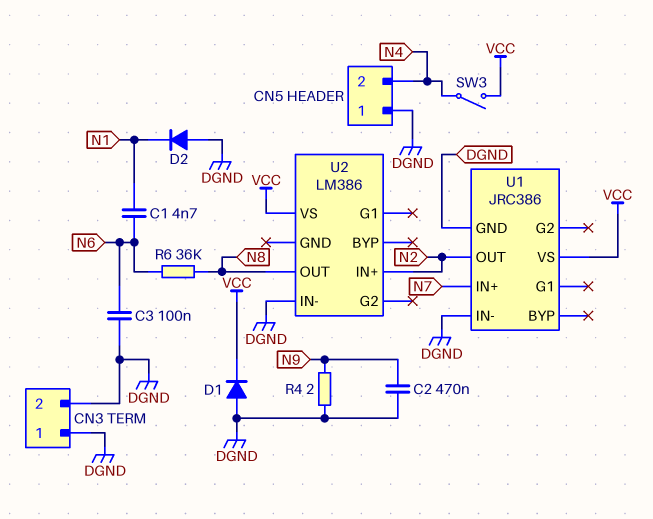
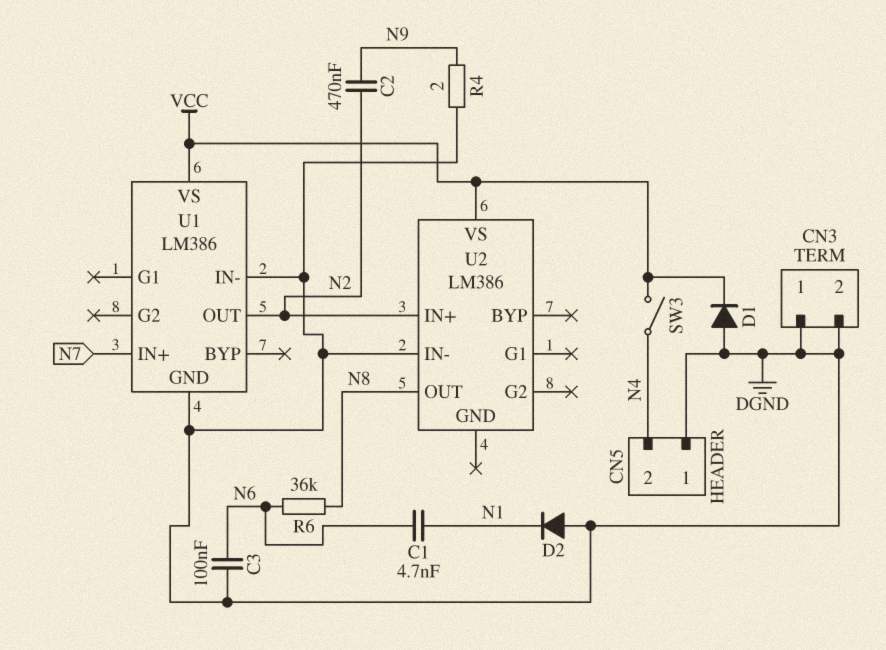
C2: 470nF (DGND, N9) -> 470nF (N2, N9)
U1: JRC386 -> LM386

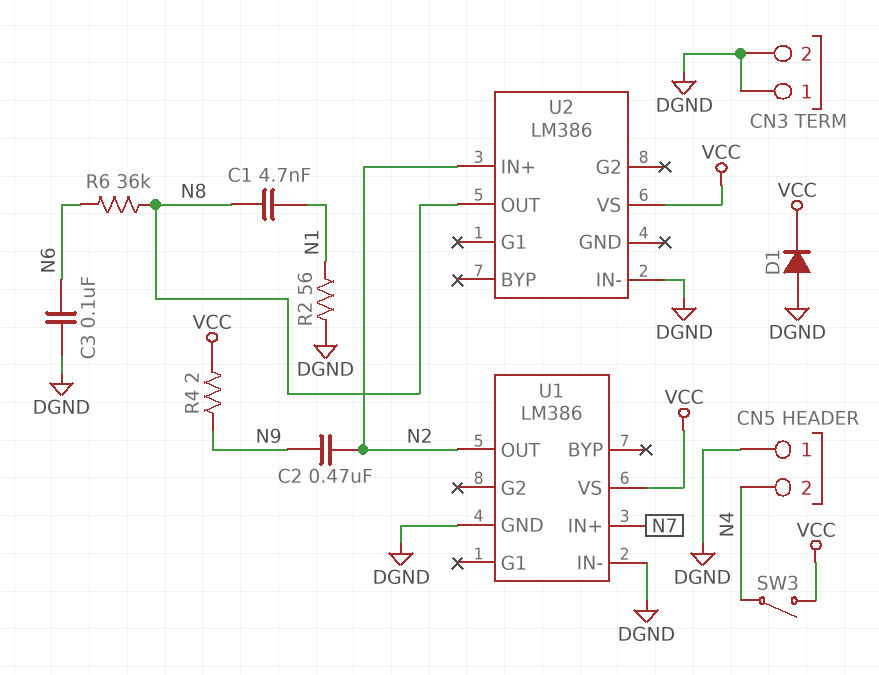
C1: 4.7nF (N1, N6) -> 4.7nF (N1, N8)
D2: diode (A DGND, K N1) -> none
R2: none -> 56 (DGND, N1)
R4: 2 (DGND, N9) -> 2 (N9, VCC)

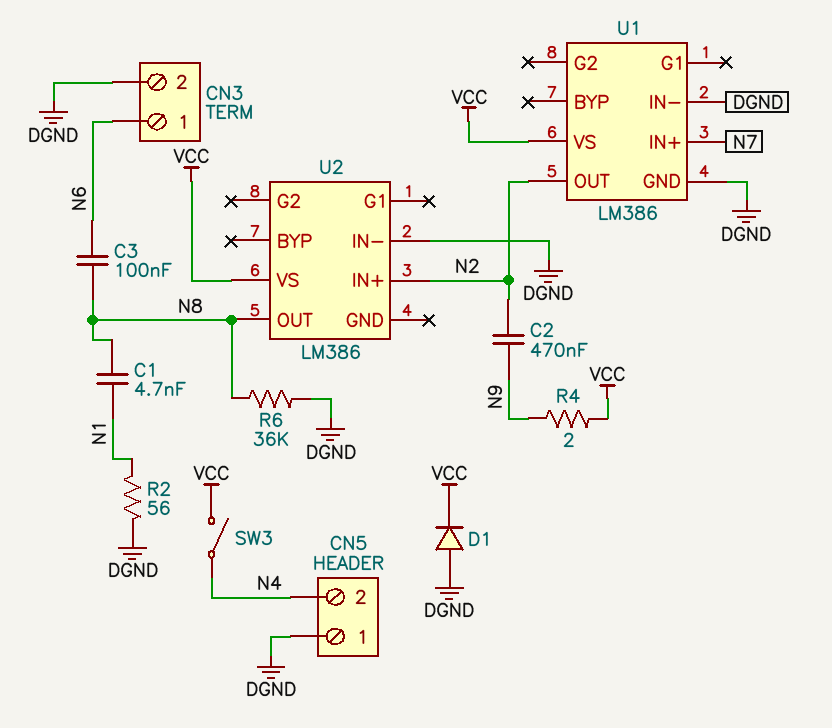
C3: 100nF (DGND, N6) -> 100nF (N6, N8)
CN3 pin 1: DGND -> N6
R6: 36k (N6, N8) -> 36k (DGND, N8)

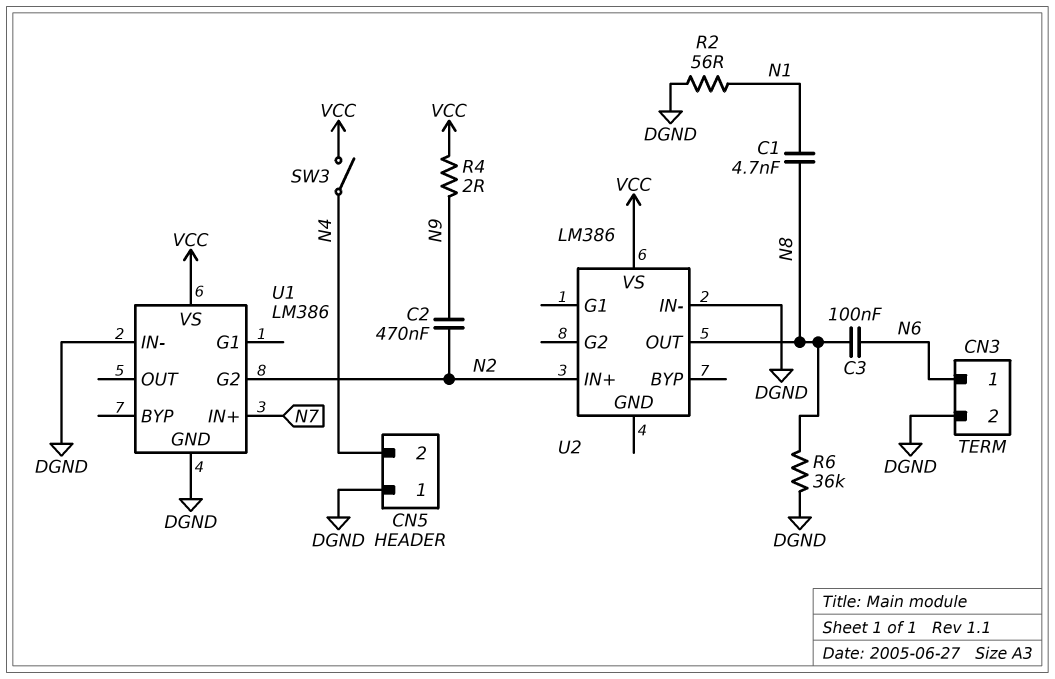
D1: diode (A DGND, K VCC) -> none
U1 pin G2: none -> N2
U1 pin OUT: N2 -> none

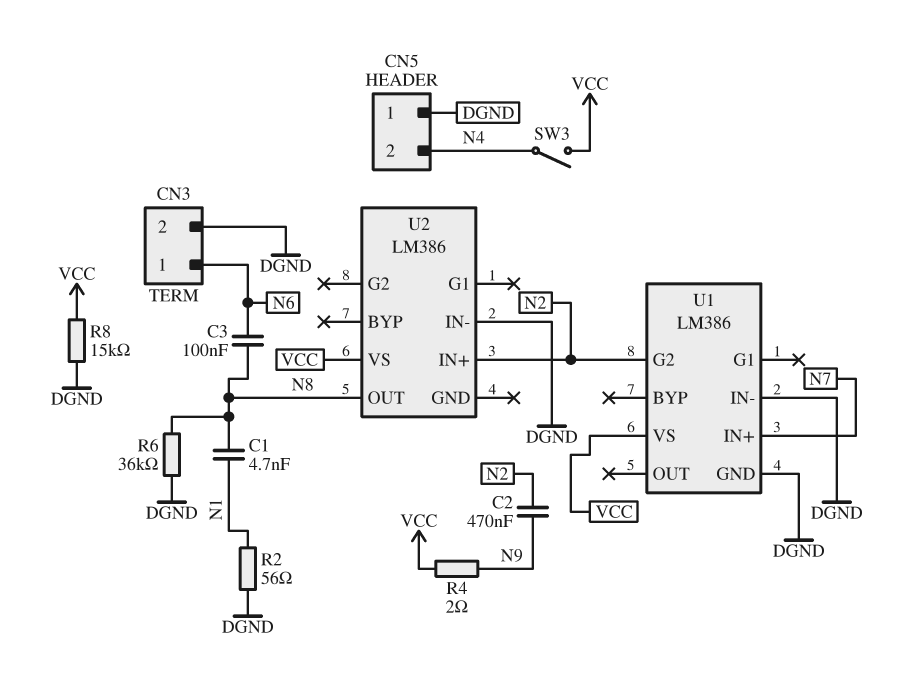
R8: none -> 15k (DGND, VCC)

